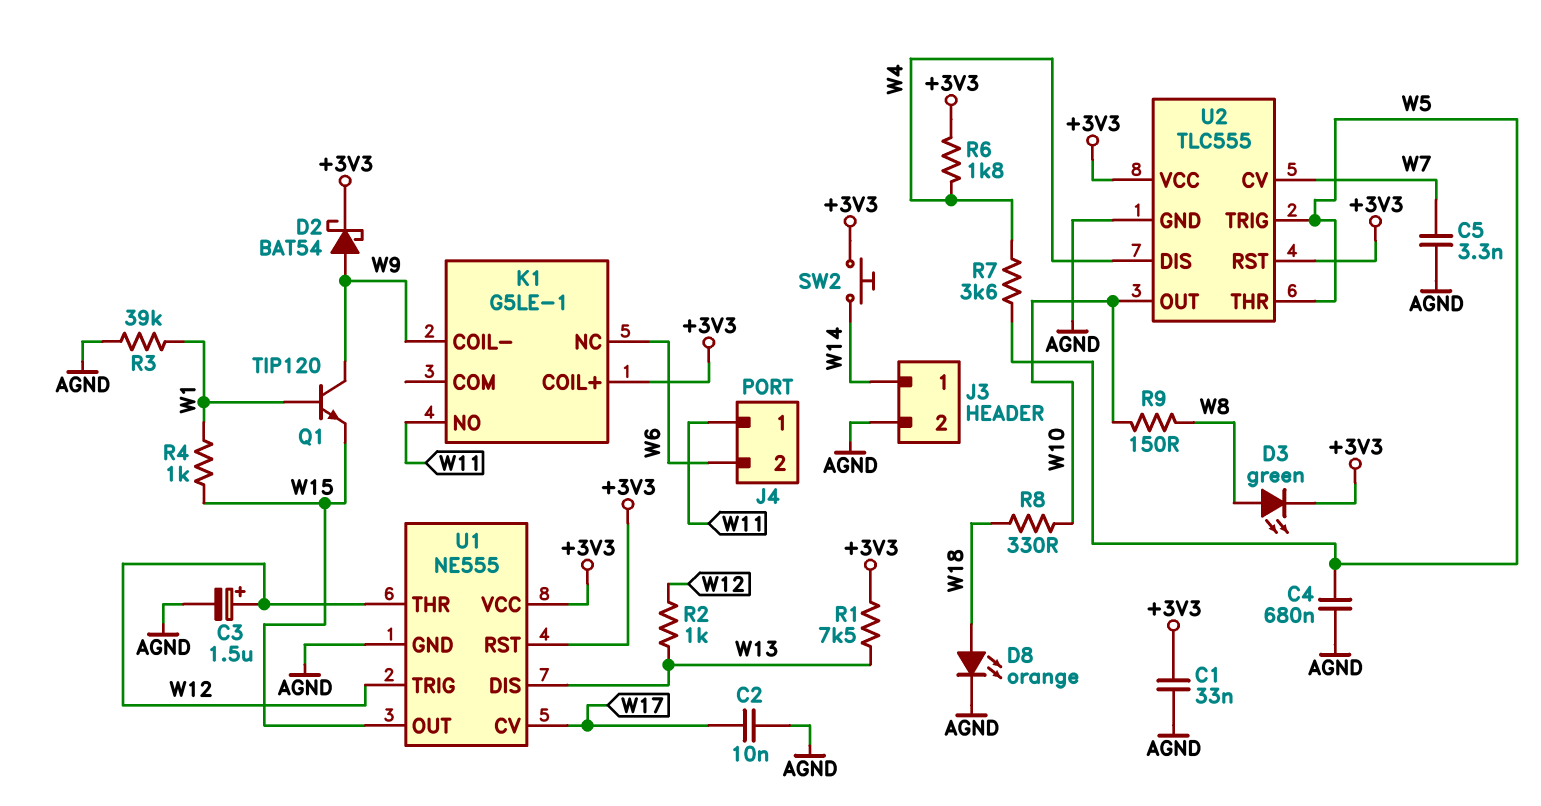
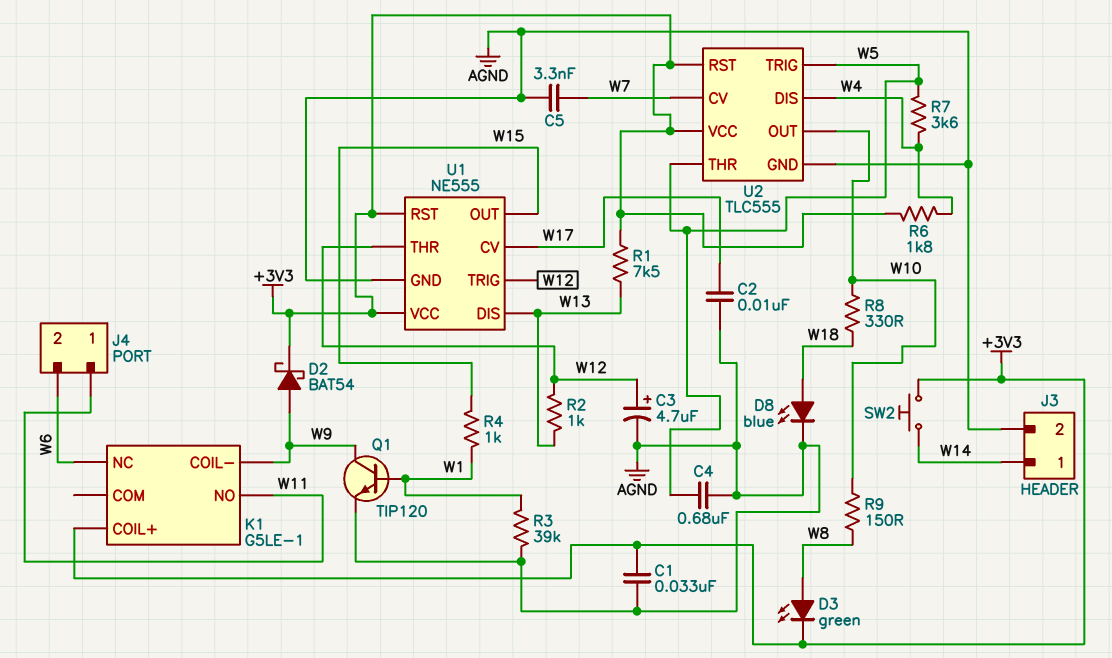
C3: 1.5uF (plus W12, minus AGND) -> 4.7uF (plus W12, minus AGND)
D8: LED orange (A W18, K AGND) -> LED blue (A W18, K AGND)
Q1: NPN TIP120 (B W1, C W9, E W15) -> NPN TIP120 (B W1, C W9, E AGND)

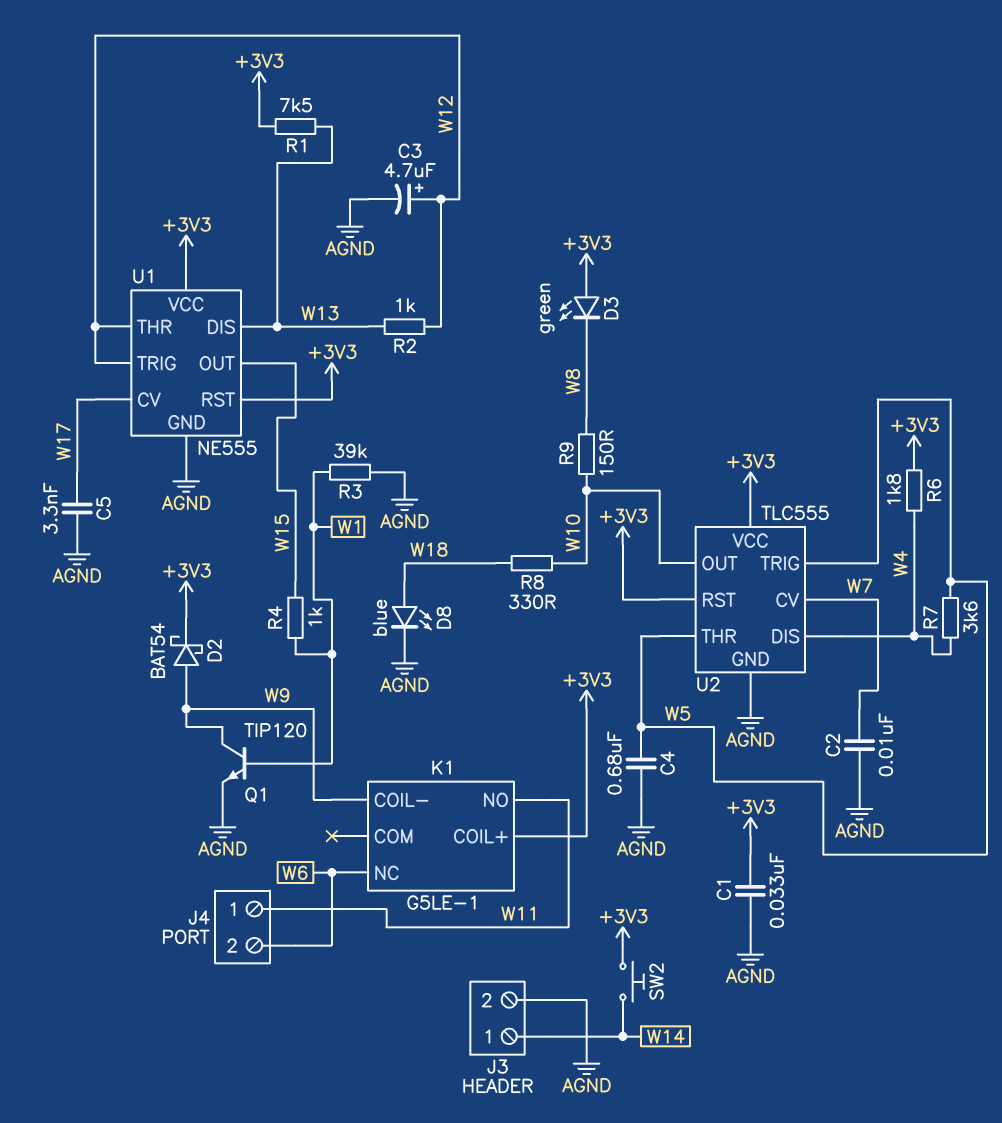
C2: 10nF (AGND, W17) -> 10nF (AGND, W7)
C5: 3.3nF (AGND, W7) -> 3.3nF (AGND, W17)
D3: LED green (A W8, K +3V3) -> LED green (A +3V3, K W8)

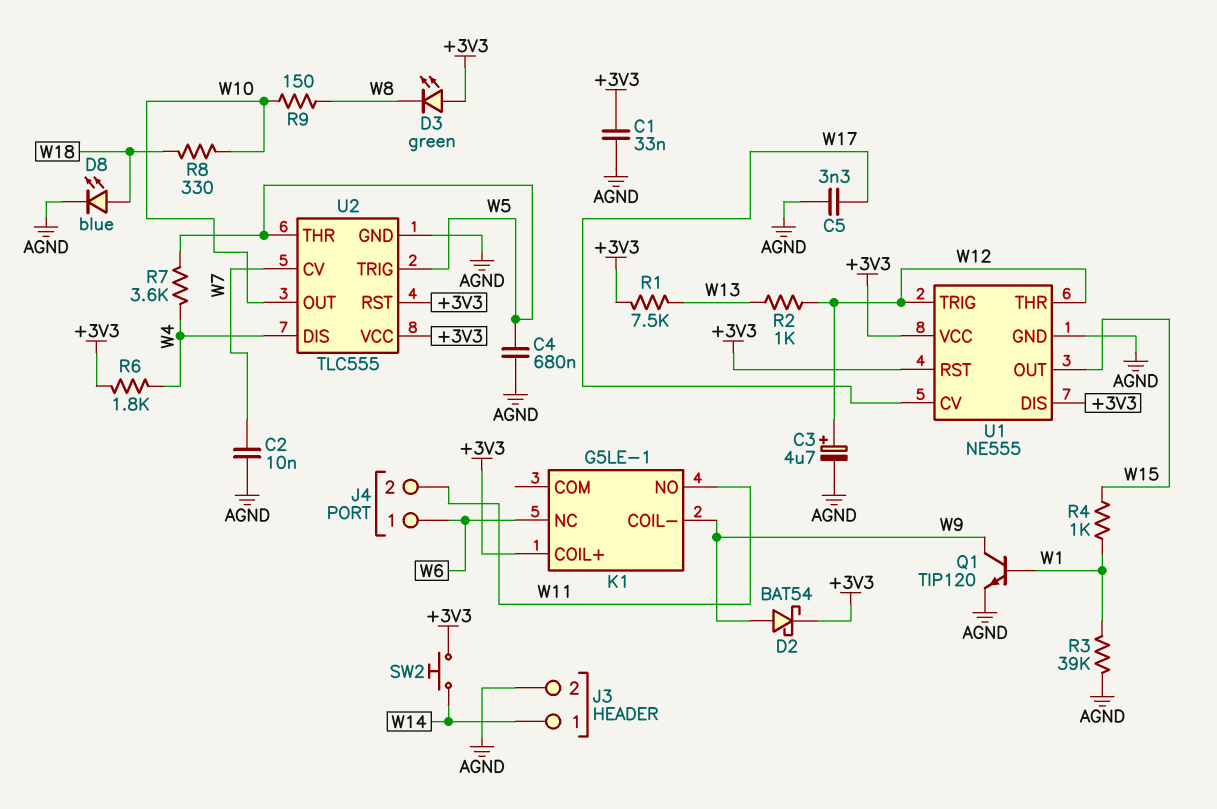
J4 pin 1: W11 -> W6
J4 pin 2: W6 -> W11
U1 pin DIS: W13 -> +3V3

